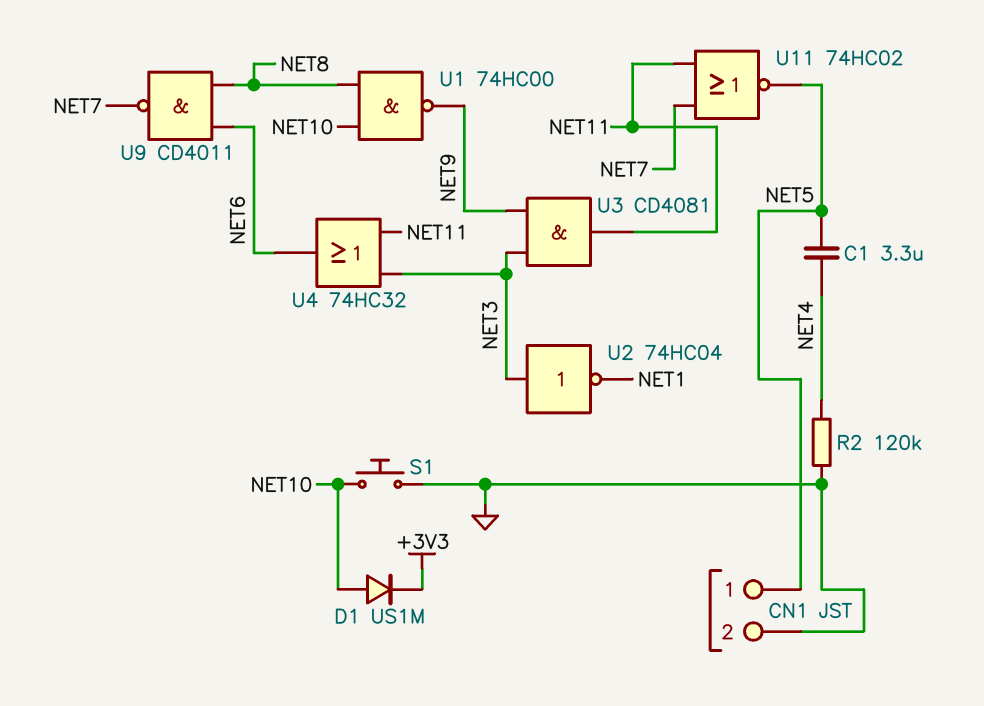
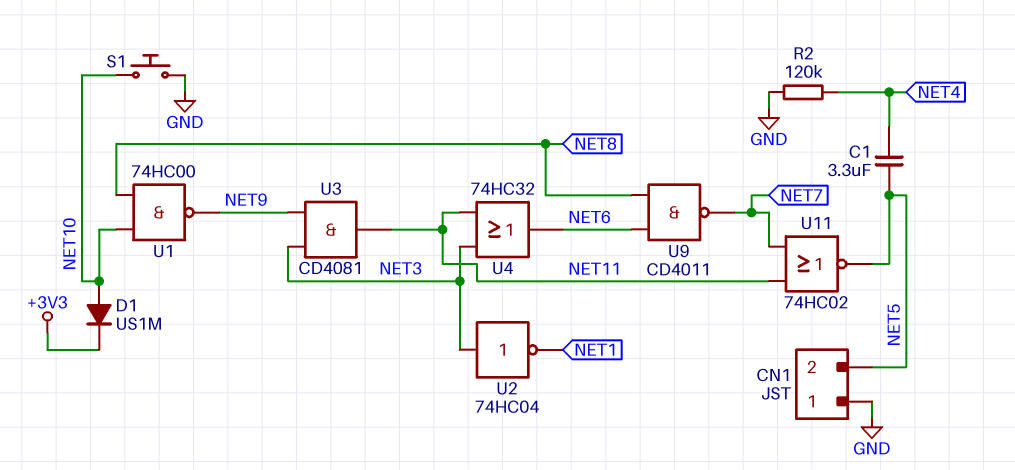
CN1 pin 1: NET5 -> GND
CN1 pin 2: GND -> NET5

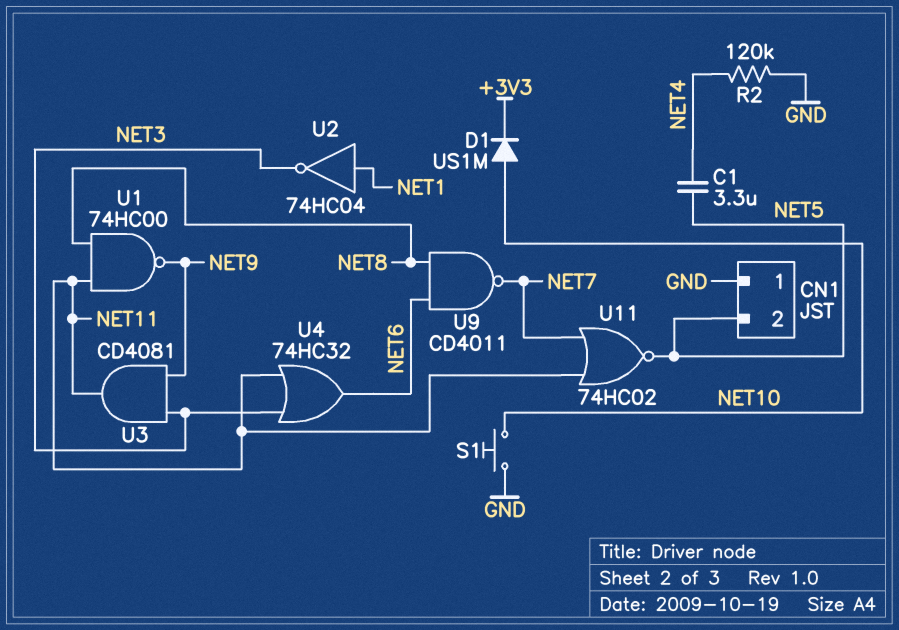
U1: NAND 74HC00 (in NET8, in NET10, out NET9) -> NAND 74HC00 (in NET8, in NET11, out NET9)
U2: NOT 74HC04 (in NET3, out NET1) -> NOT 74HC04 (in NET1, out NET3)

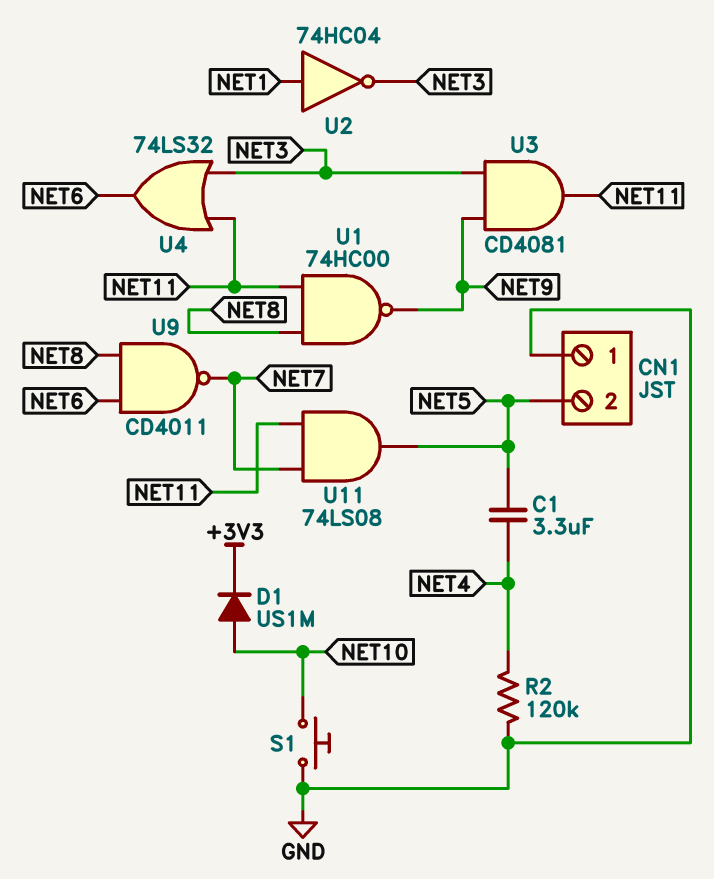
U4: OR 74HC32 (in NET3, in NET11, out NET6) -> OR 74LS32 (in NET3, in NET11, out NET6)
U11: NOR 74HC02 (in NET7, in NET11, out NET5) -> AND 74LS08 (in NET7, in NET11, out NET5)

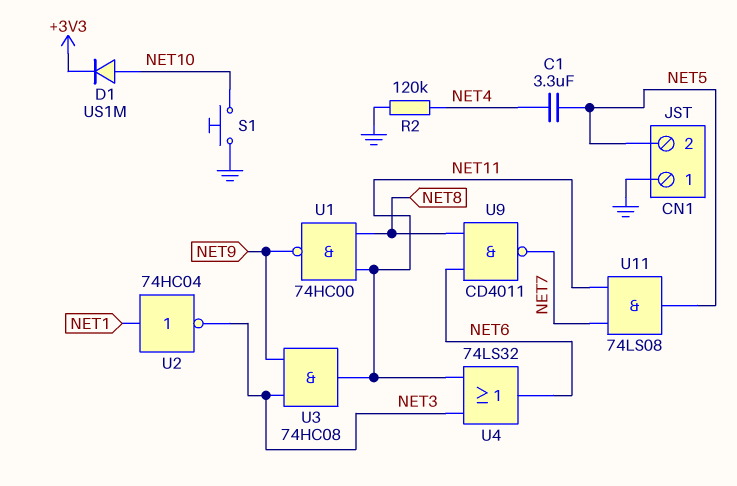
U3: AND CD4081 (in NET3, in NET9, out NET11) -> AND 74HC08 (in NET3, in NET9, out NET11)

